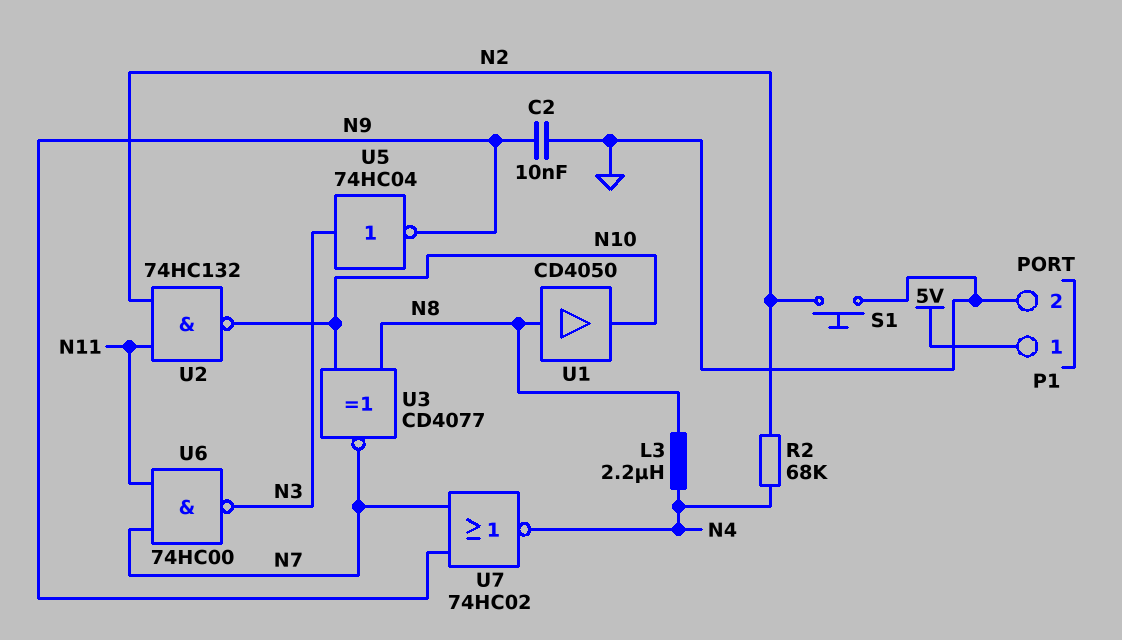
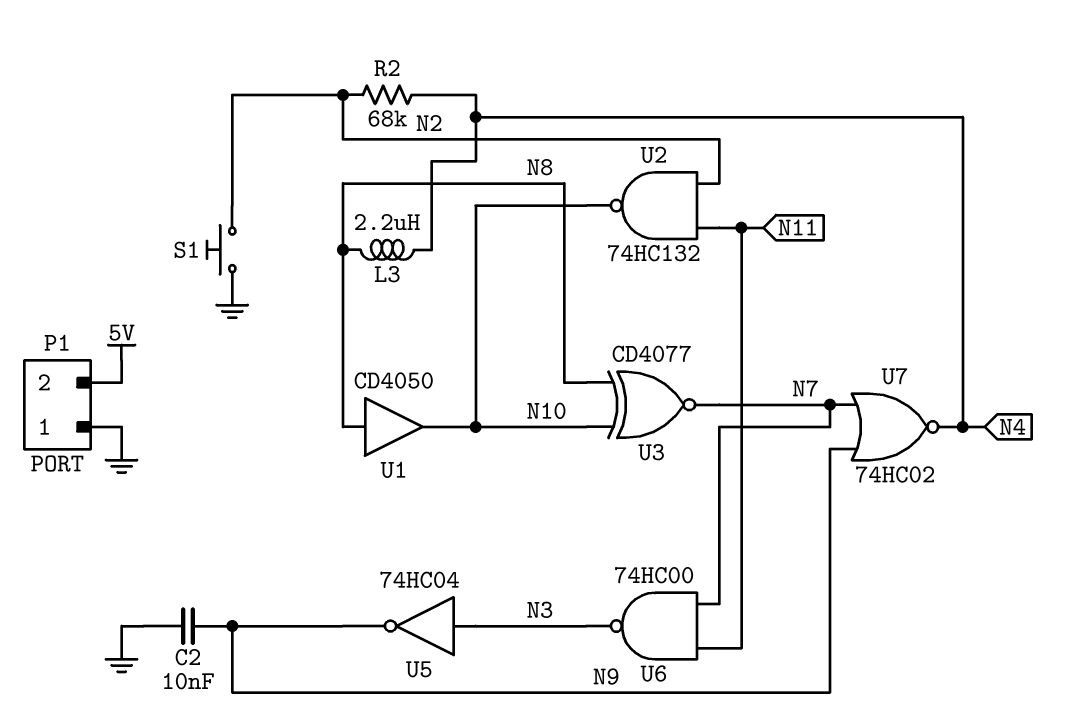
P1 pin 1: 5V -> GND
P1 pin 2: GND -> 5V

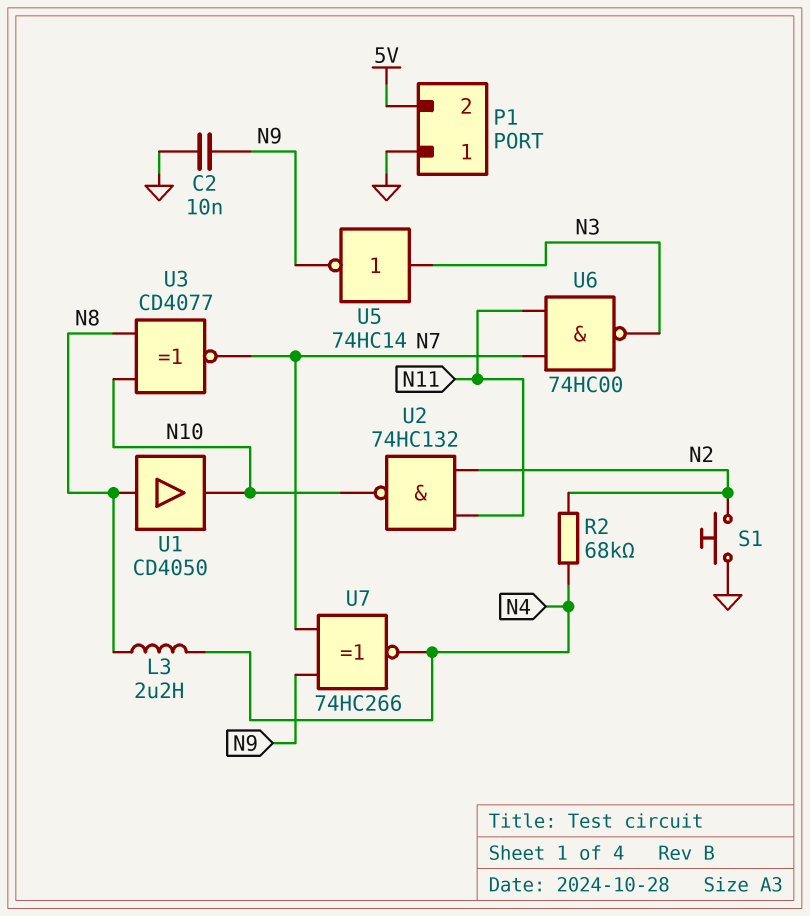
U5: NOT 74HC04 (in N3, out N9) -> NOT 74HC14 (in N3, out N9)
U7: NOR 74HC02 (in N7, in N9, out N4) -> XNOR 74HC266 (in N7, in N9, out N4)

